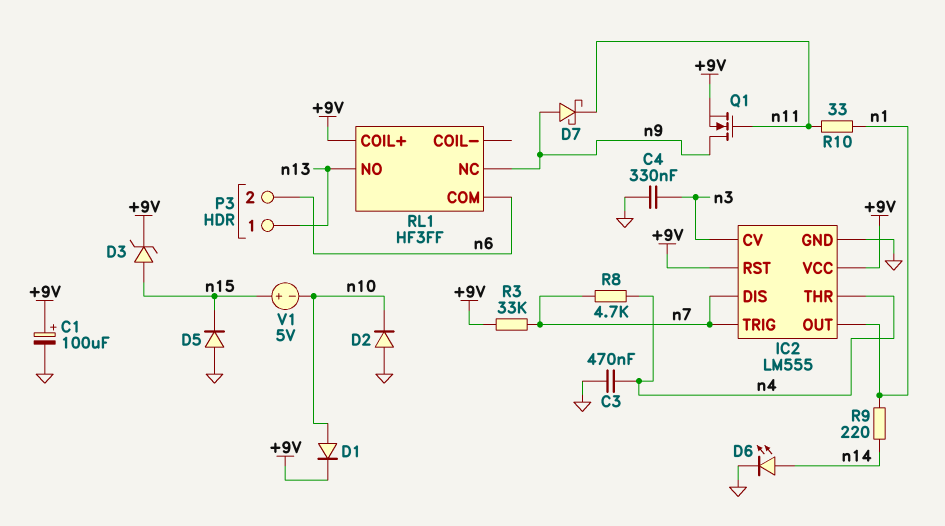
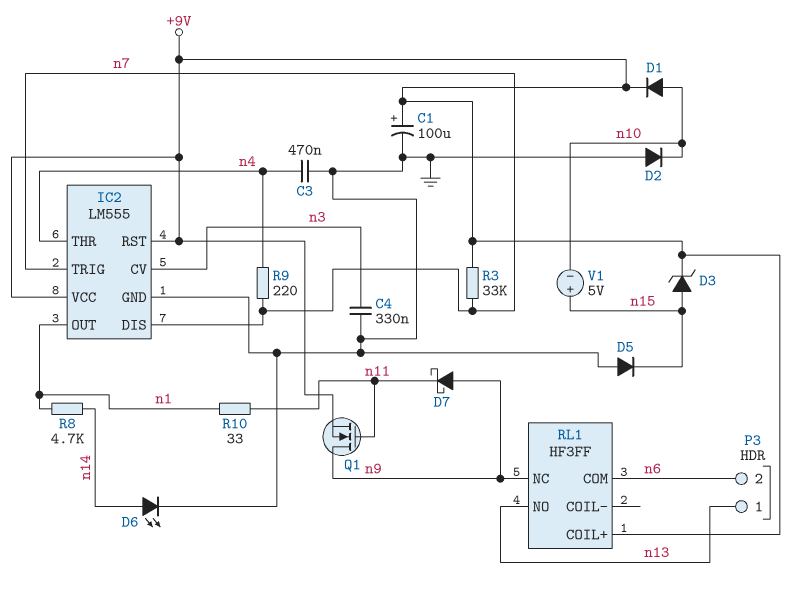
R8: 4.7k (n4, n7) -> 4.7k (n1, n14)
R9: 220 (n1, n14) -> 220 (n4, n7)

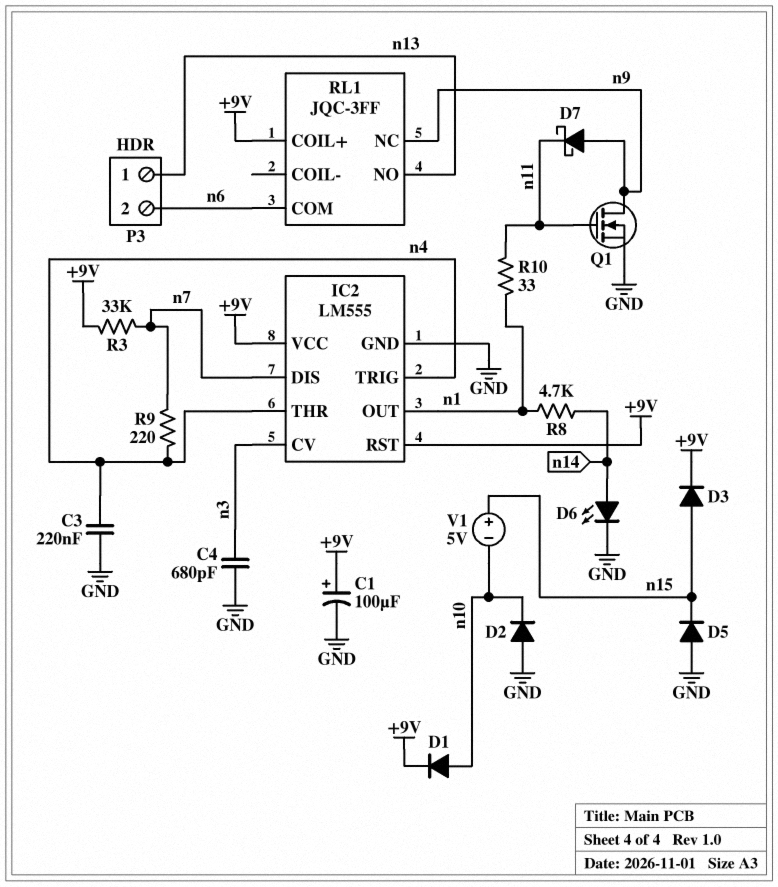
C3: 470nF (GND, n4) -> 220nF (GND, n4)
C4: 330nF (GND, n3) -> 680pF (GND, n3)
D3: zener (A n15, K +9V) -> diode (A n15, K +9V)
IC2 pin TRIG: n7 -> n4
Q1: NMOS (G n11, D n9, S +9V) -> NMOS (G n11, D n9, S GND)
RL1: HF3FF -> JQC-3FF

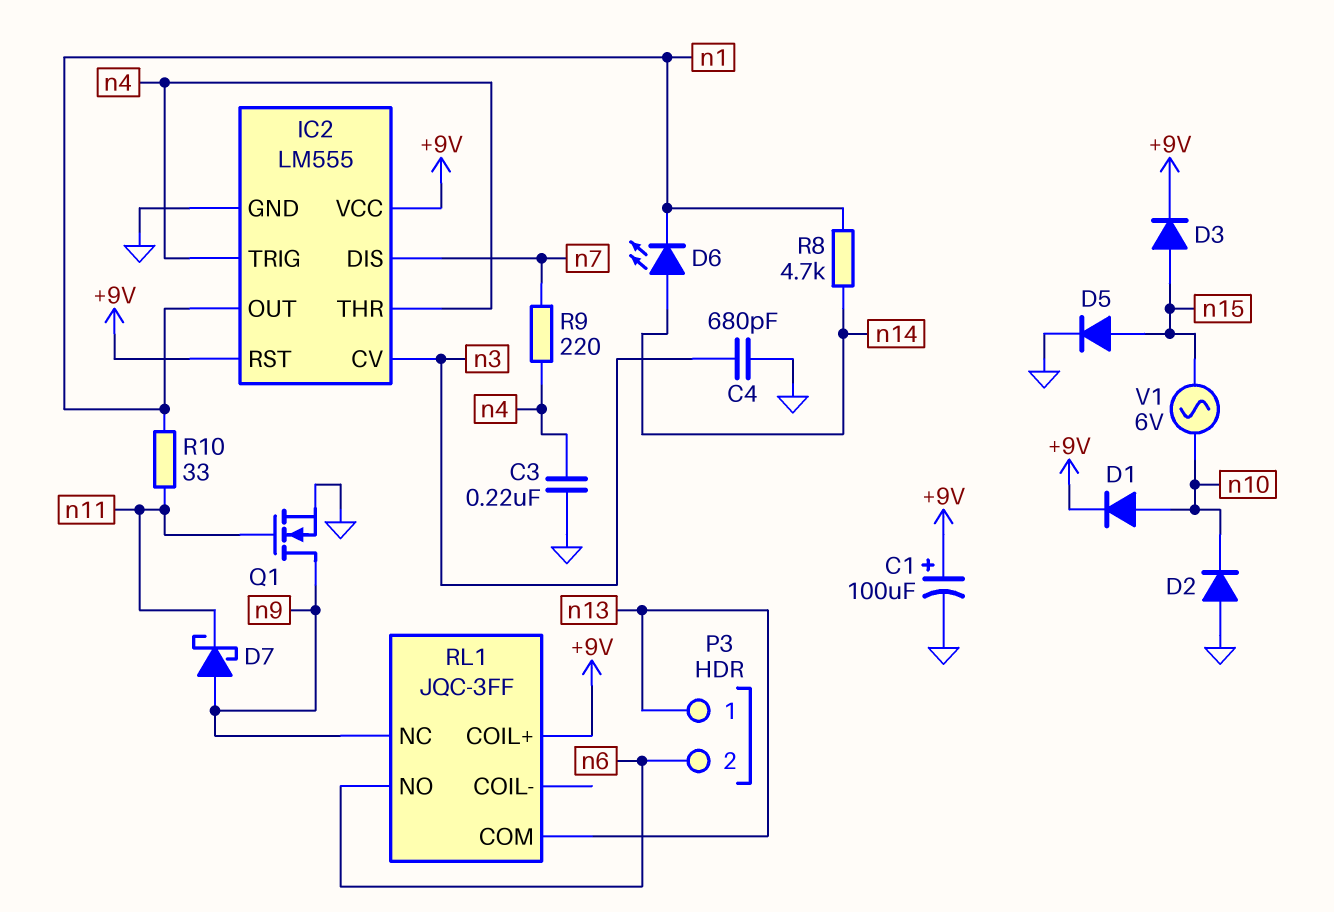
D5: diode (A GND, K n15) -> diode (A n15, K GND)
D6: LED (A n14, K GND) -> LED (A n14, K n1)
R3: 33k (+9V, n7) -> none
RL1 pin COM: n6 -> n13
RL1 pin NO: n13 -> n6
V1: 5V (plus n15, minus n10) -> AC 6V (n10, n15)

